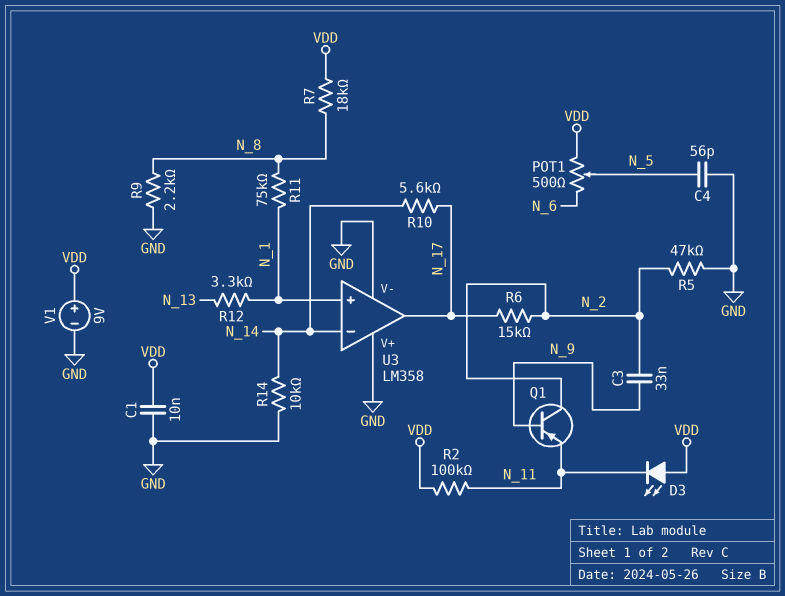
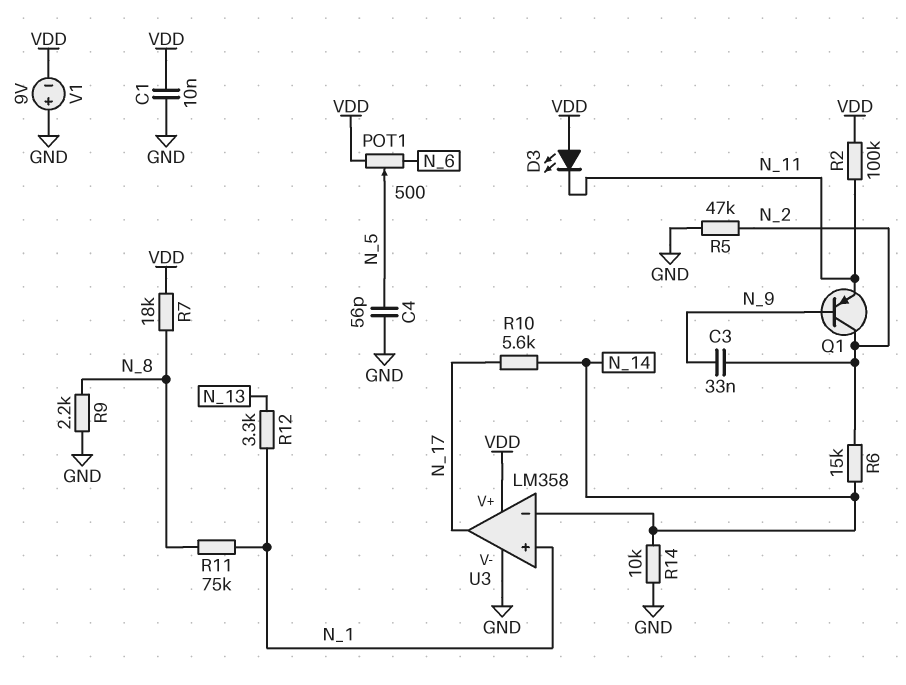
R6: 15k (N_2, N_17) -> 15k (N_2, N_14)
U3 pin V+: GND -> VDD
V1: 9V (plus VDD, minus GND) -> 9V (plus GND, minus VDD)

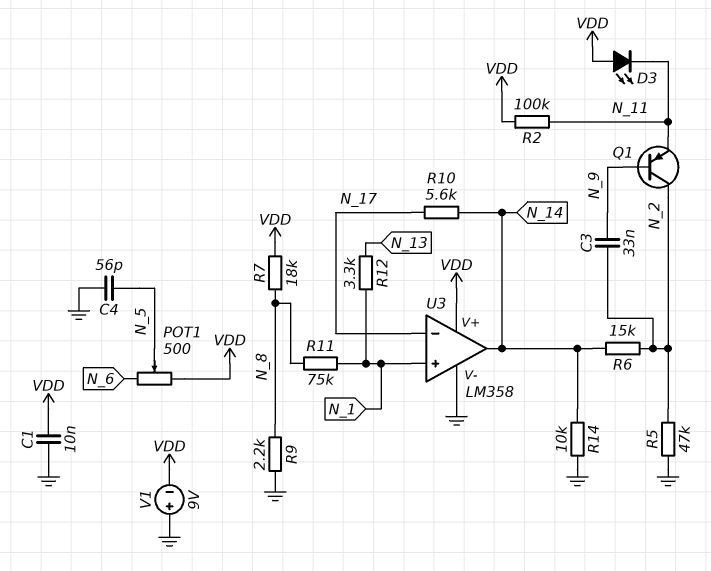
U3 pin in-: N_14 -> N_17
U3 pin out: N_17 -> N_14

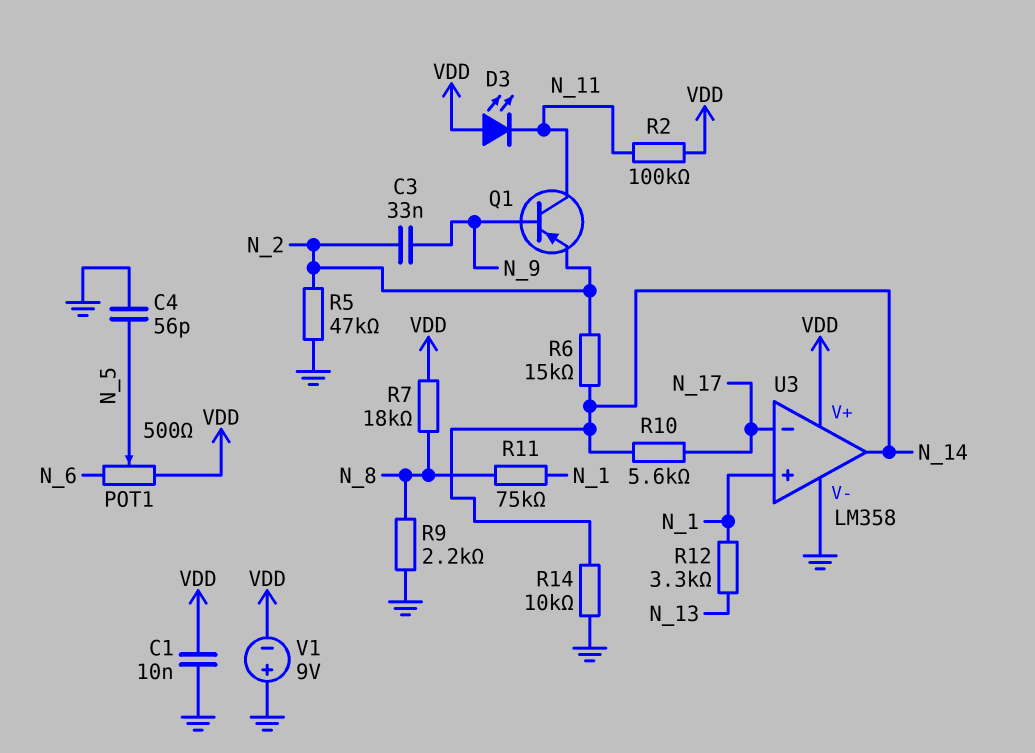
Q1: PNP (B N_9, C N_2, E N_11) -> PNP (B N_9, C N_11, E N_2)

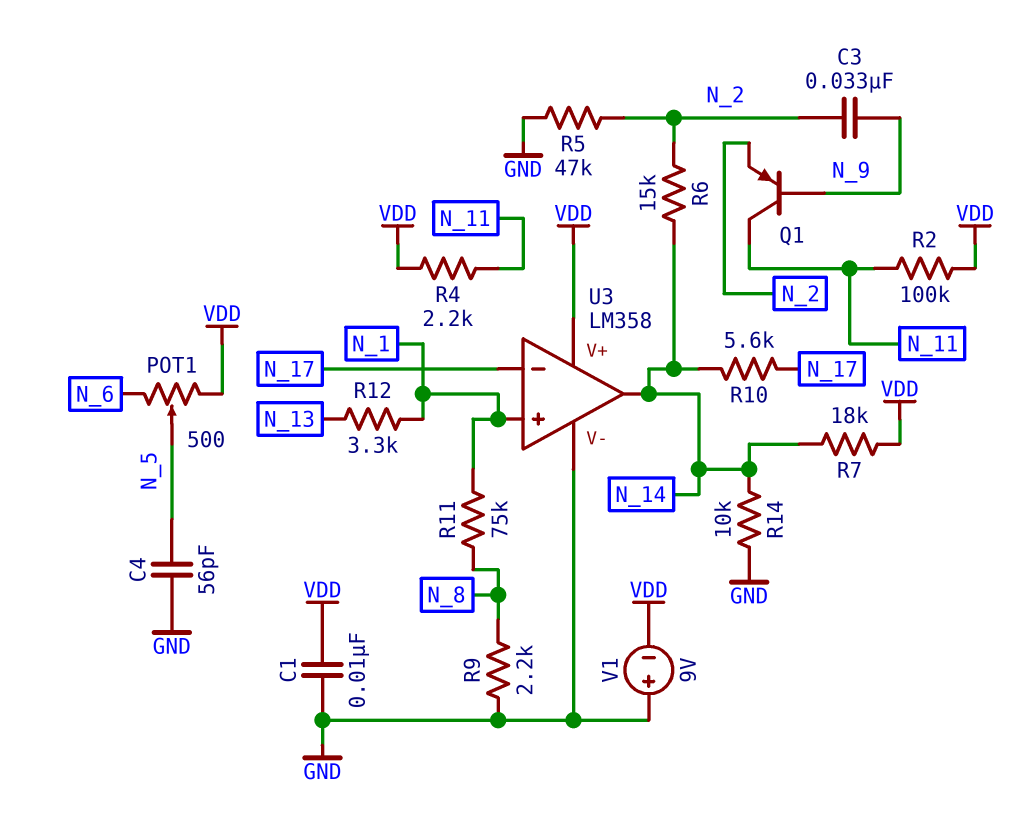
D3: LED (A VDD, K N_11) -> none
R4: none -> 2.2k (N_11, VDD)
R7: 18k (N_8, VDD) -> 18k (N_14, VDD)

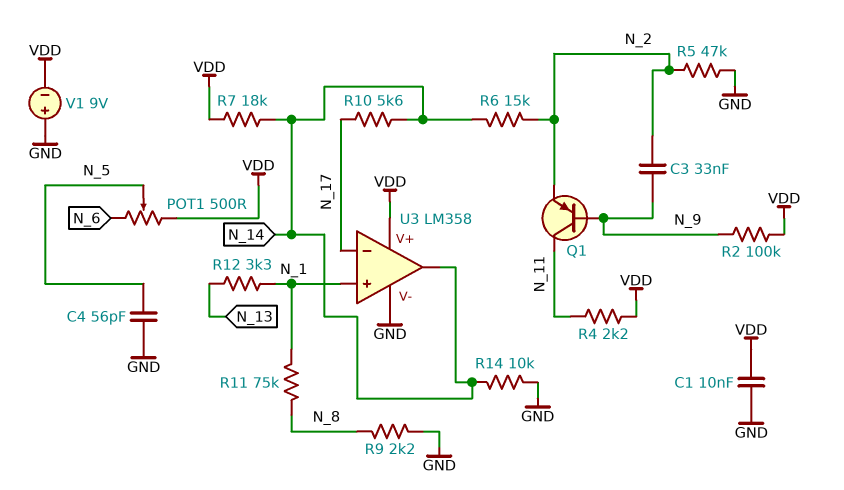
R2: 100k (N_11, VDD) -> 100k (N_9, VDD)

